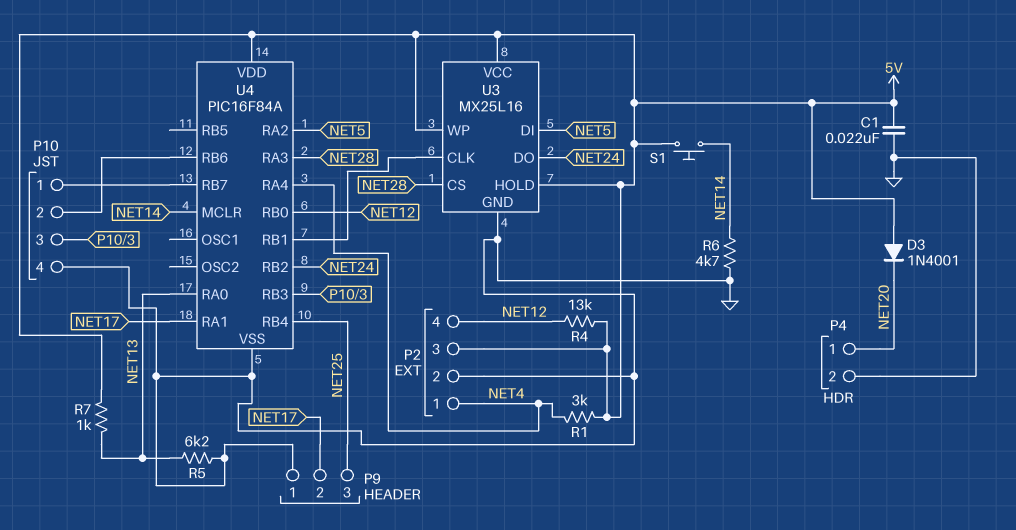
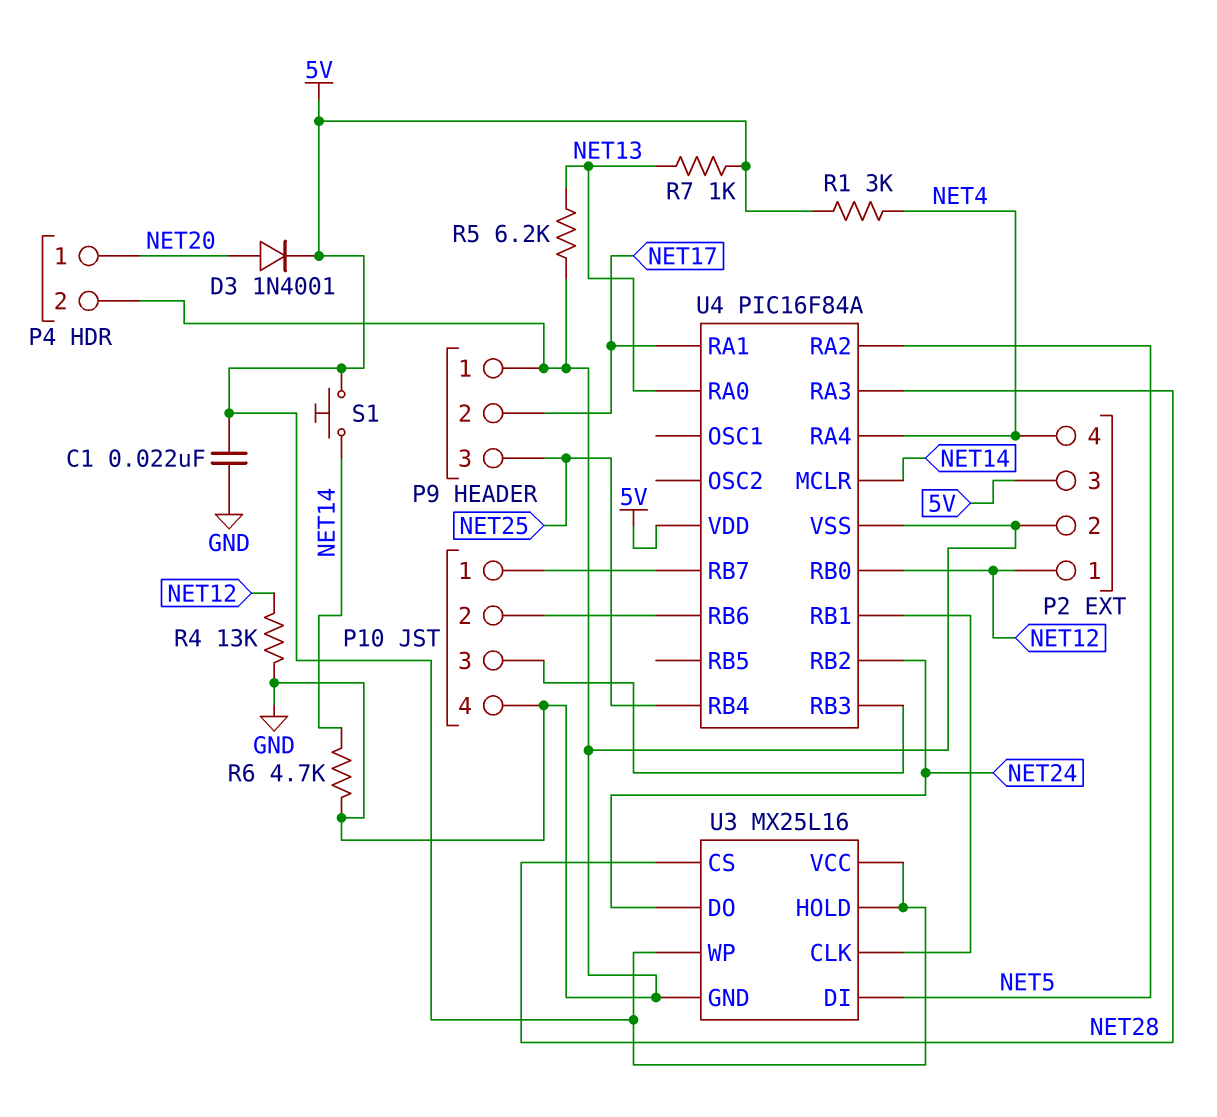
D3: diode 1N4001 (A 5V, K NET20) -> diode 1N4001 (A NET20, K 5V)
P2 pin 1: NET4 -> NET12
P2 pin 4: NET12 -> NET4
R4: 13k (5V, NET12) -> 13k (GND, NET12)

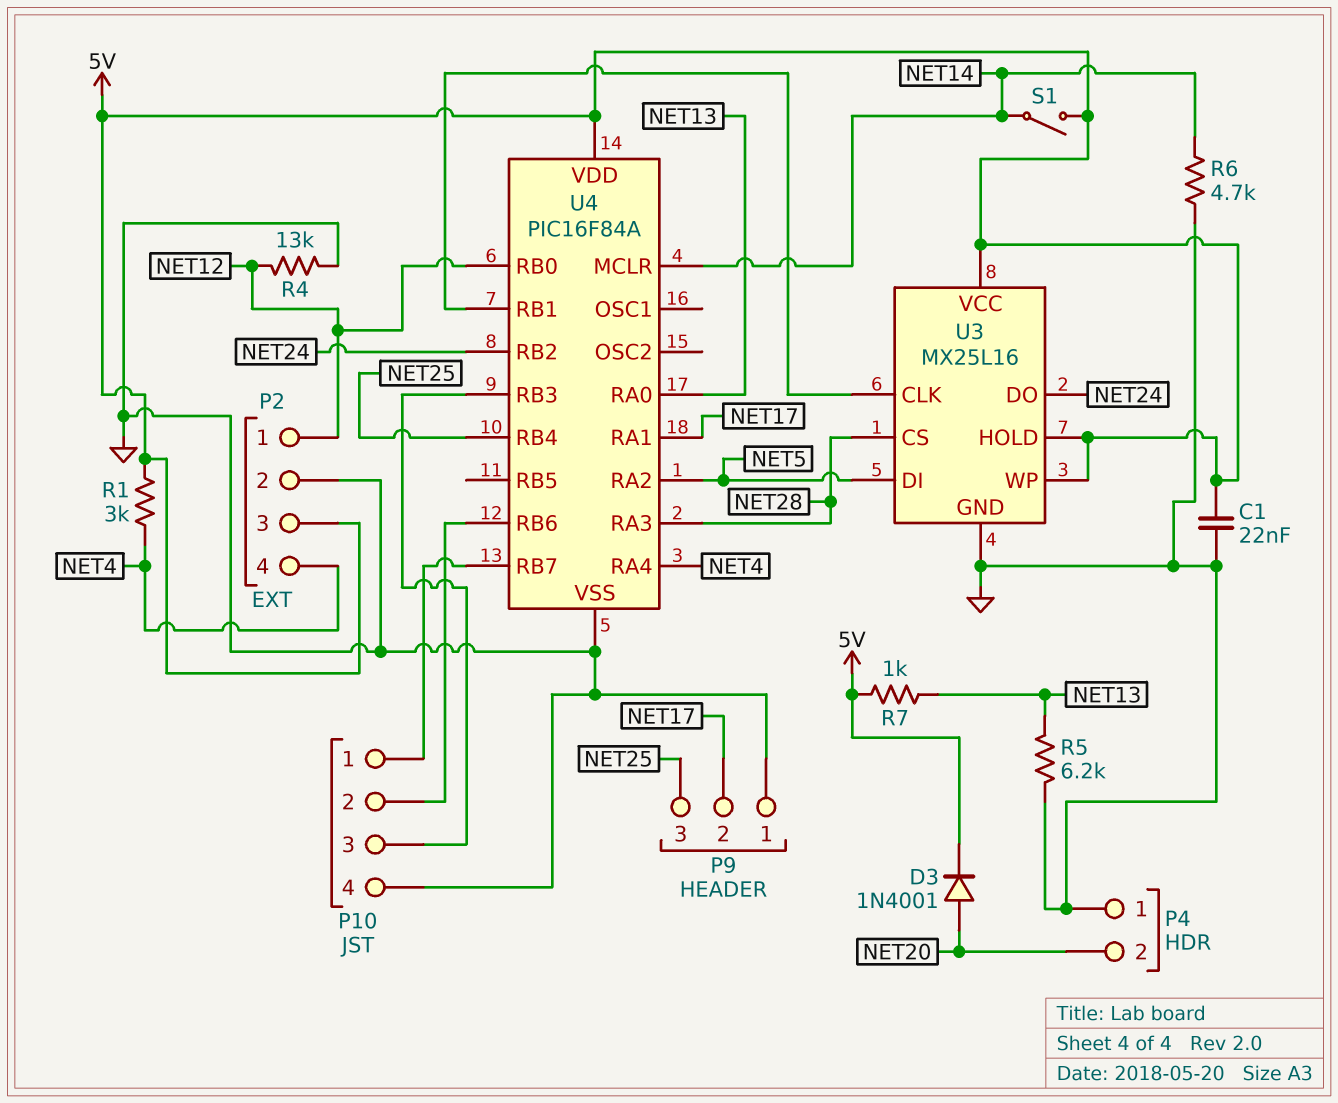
P4 pin 1: NET20 -> GND
P4 pin 2: GND -> NET20
S1: button (5V, NET14) -> switch (5V, NET14)

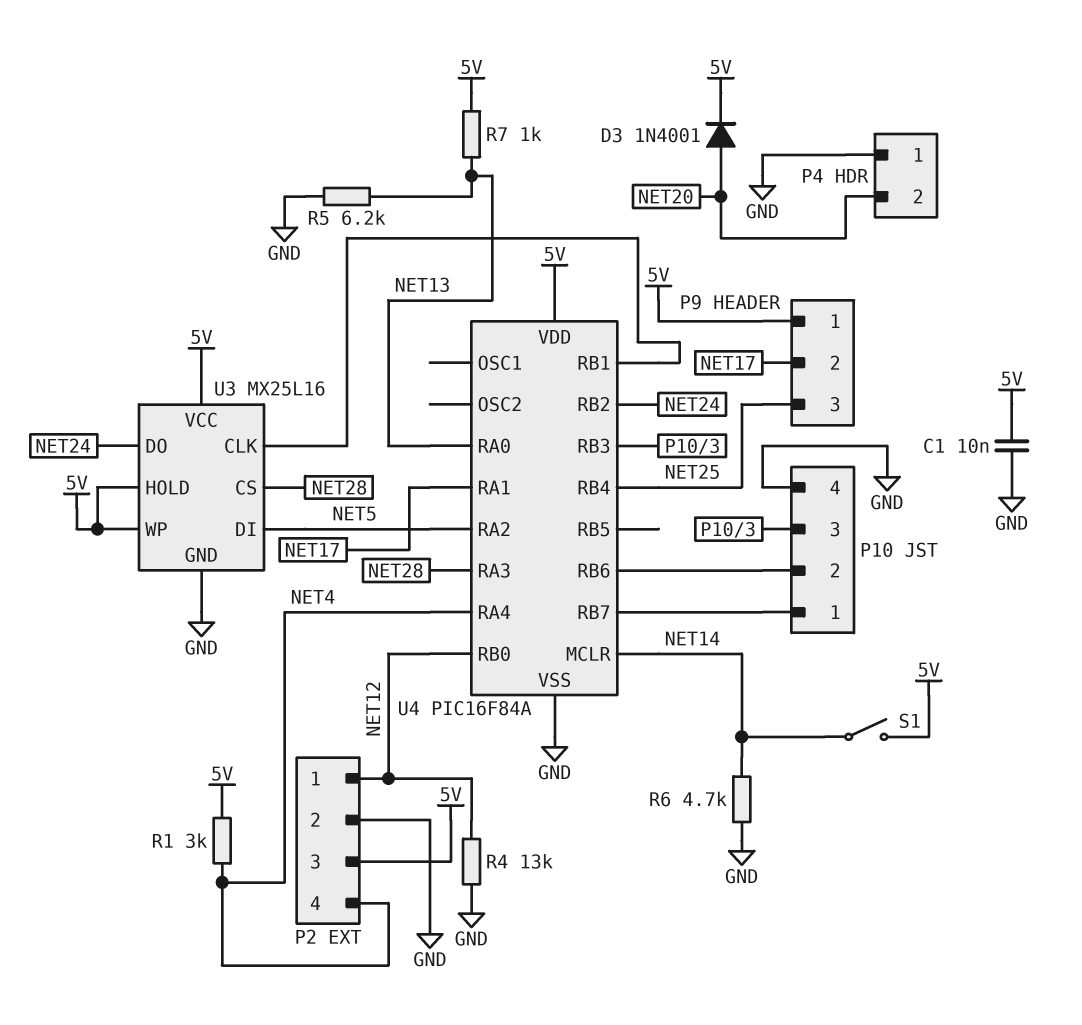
C1: 22nF (5V, GND) -> 10nF (5V, GND)
P9 pin 1: GND -> 5V

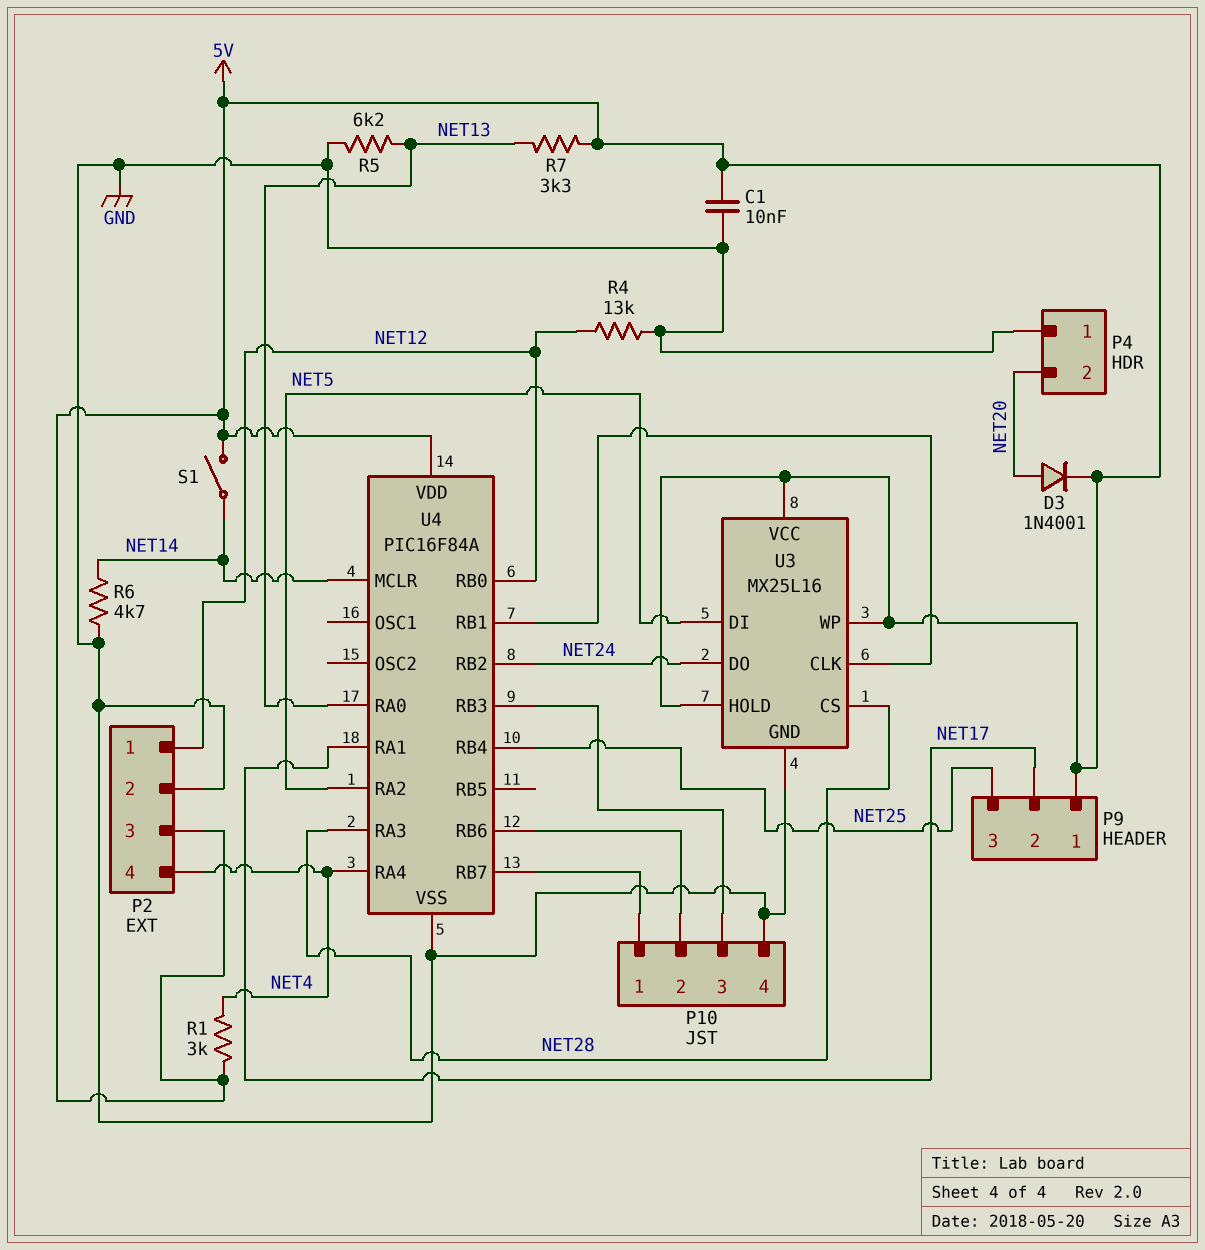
R7: 1k (5V, NET13) -> 3.3k (5V, NET13)

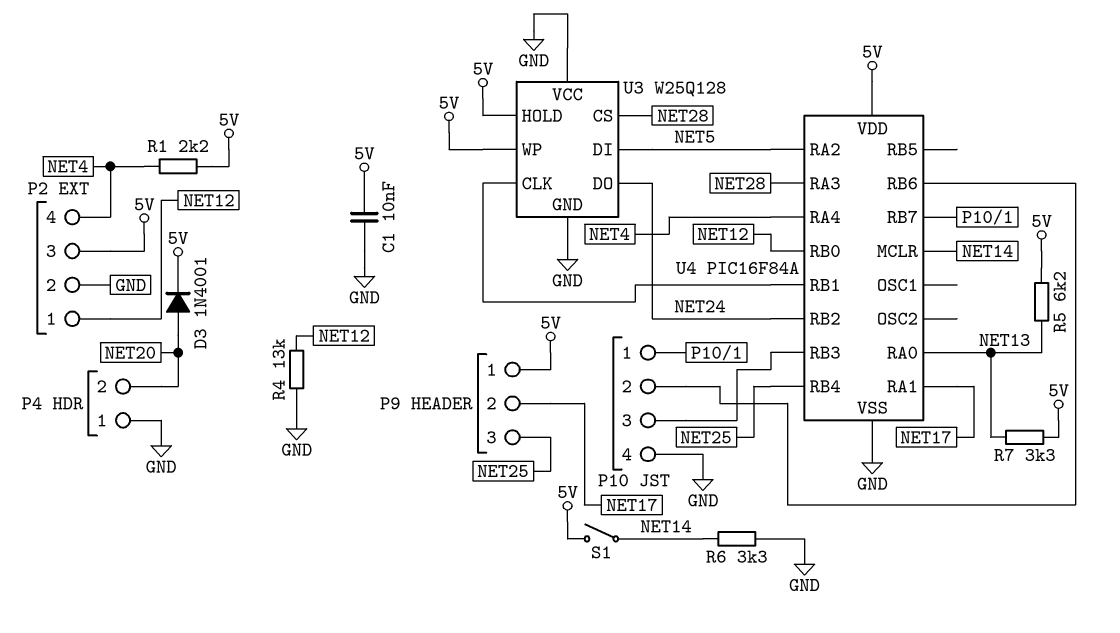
R1: 3k (5V, NET4) -> 2.2k (5V, NET4)
R5: 6.2k (GND, NET13) -> 6.2k (5V, NET13)
R6: 4.7k (GND, NET14) -> 3.3k (GND, NET14)
U3: MX25L16 -> W25Q128
U3 pin VCC: 5V -> GND

